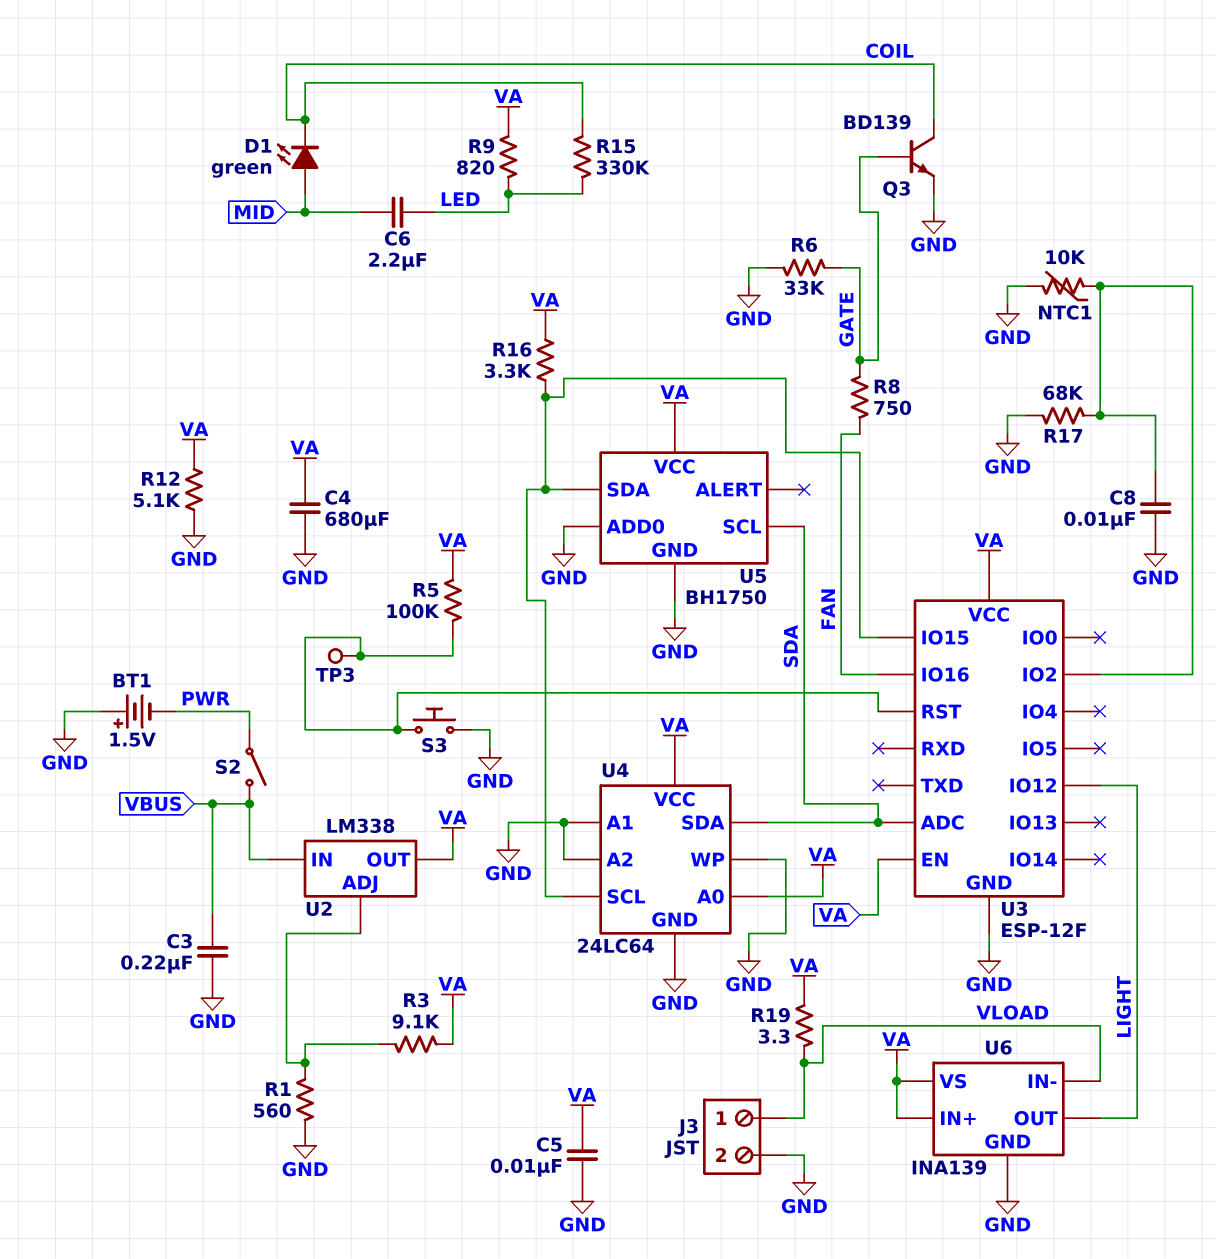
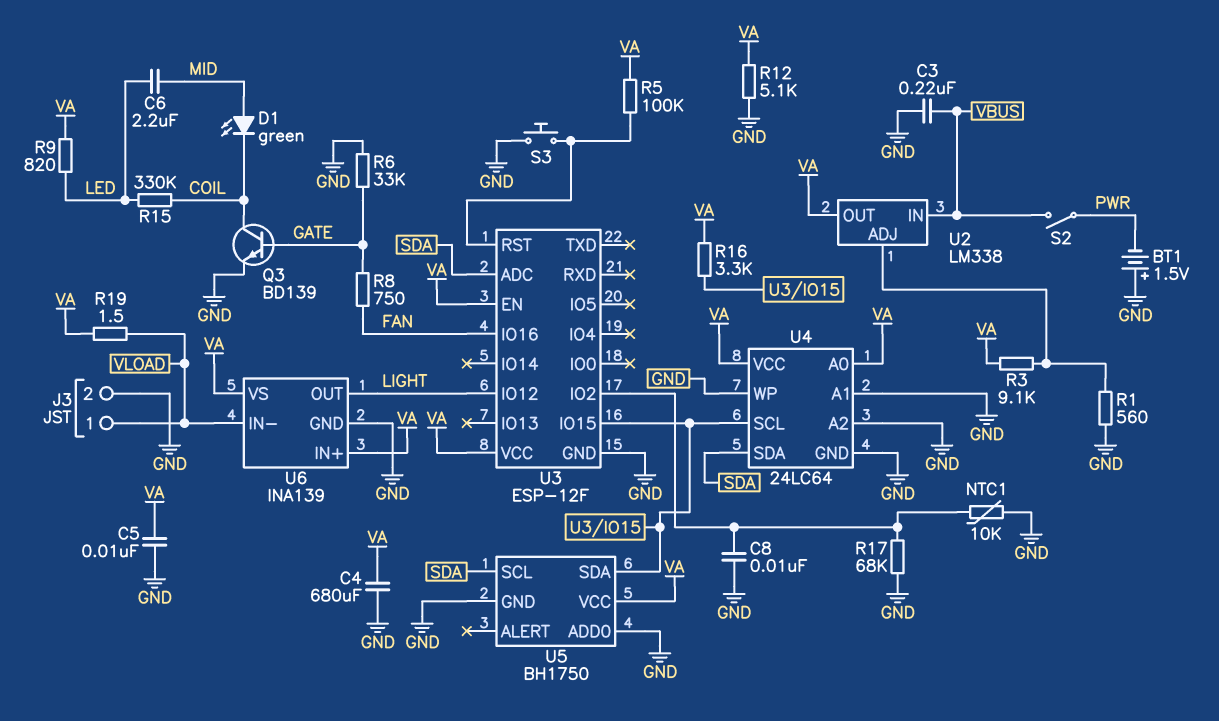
R19: 3.3 (VA, VLOAD) -> 1.5 (VA, VLOAD)
TP3: test point (U3/RST) -> none

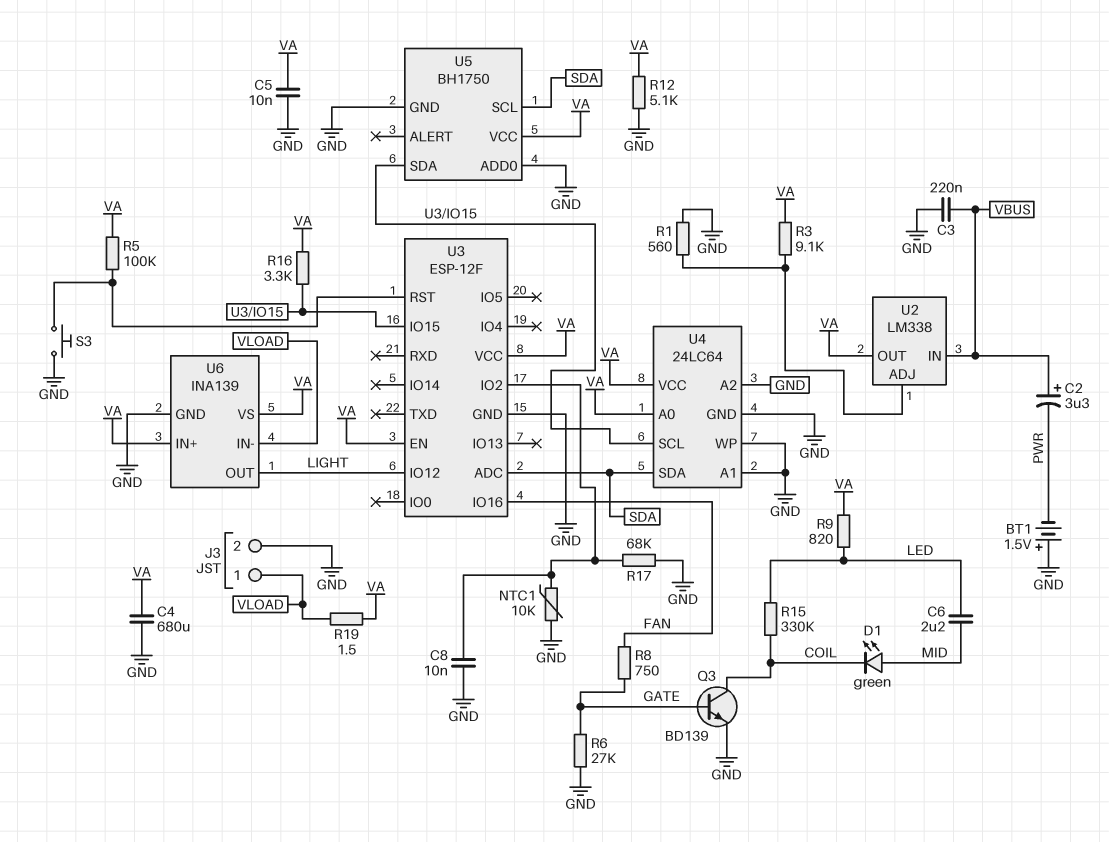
C2: none -> 3.3uF (plus VBUS, minus PWR)
R6: 33k (GATE, GND) -> 27k (GATE, GND)
S2: switch (PWR, VBUS) -> none

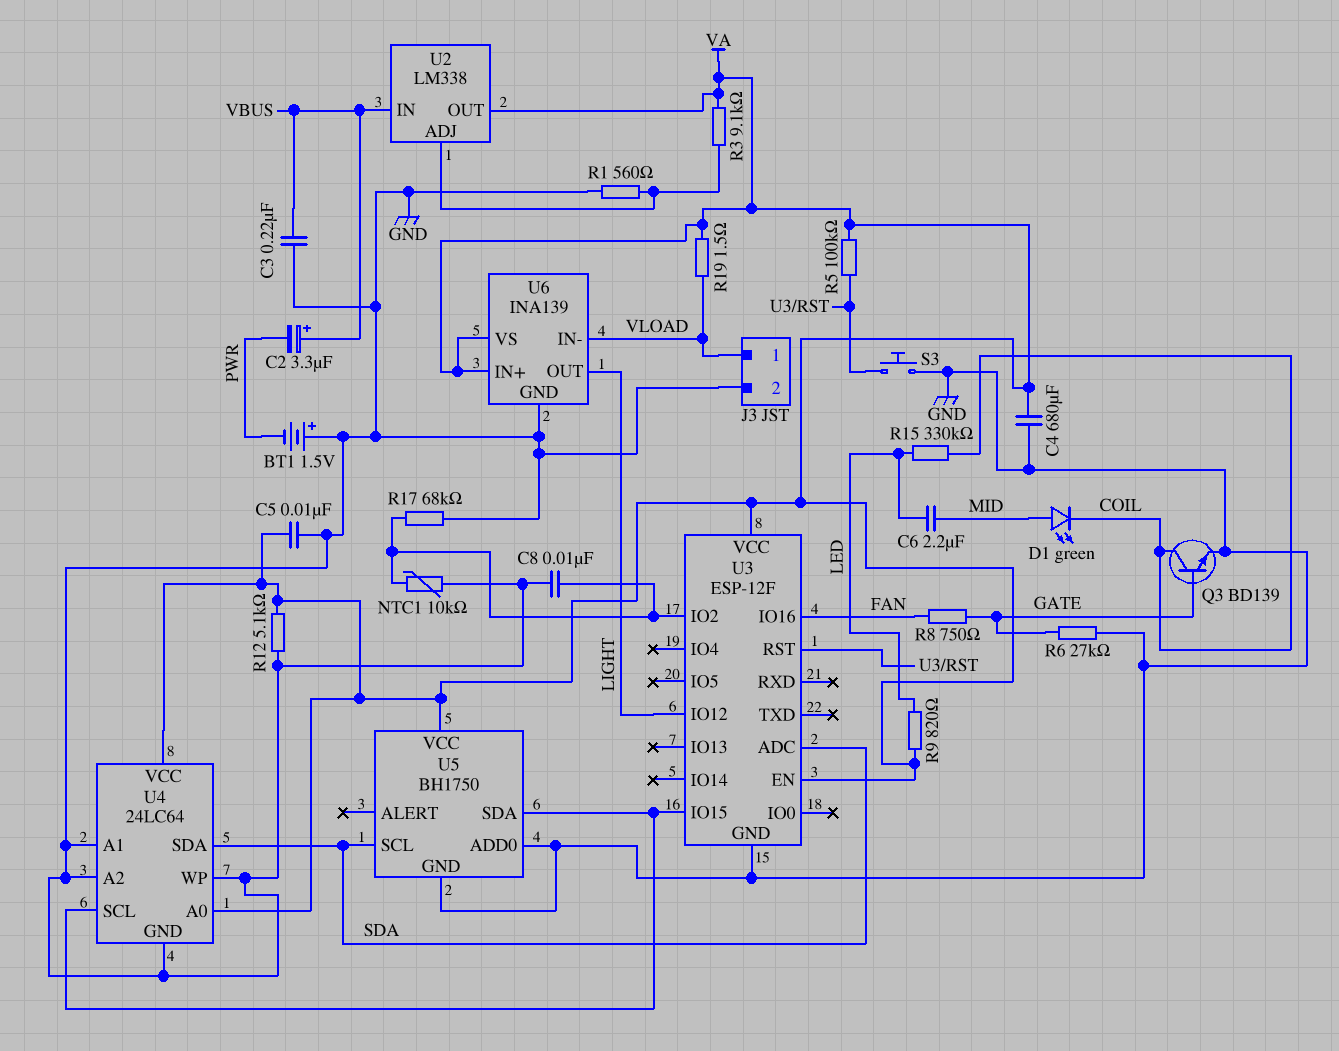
R16: 3.3k (U3/IO15, VA) -> none

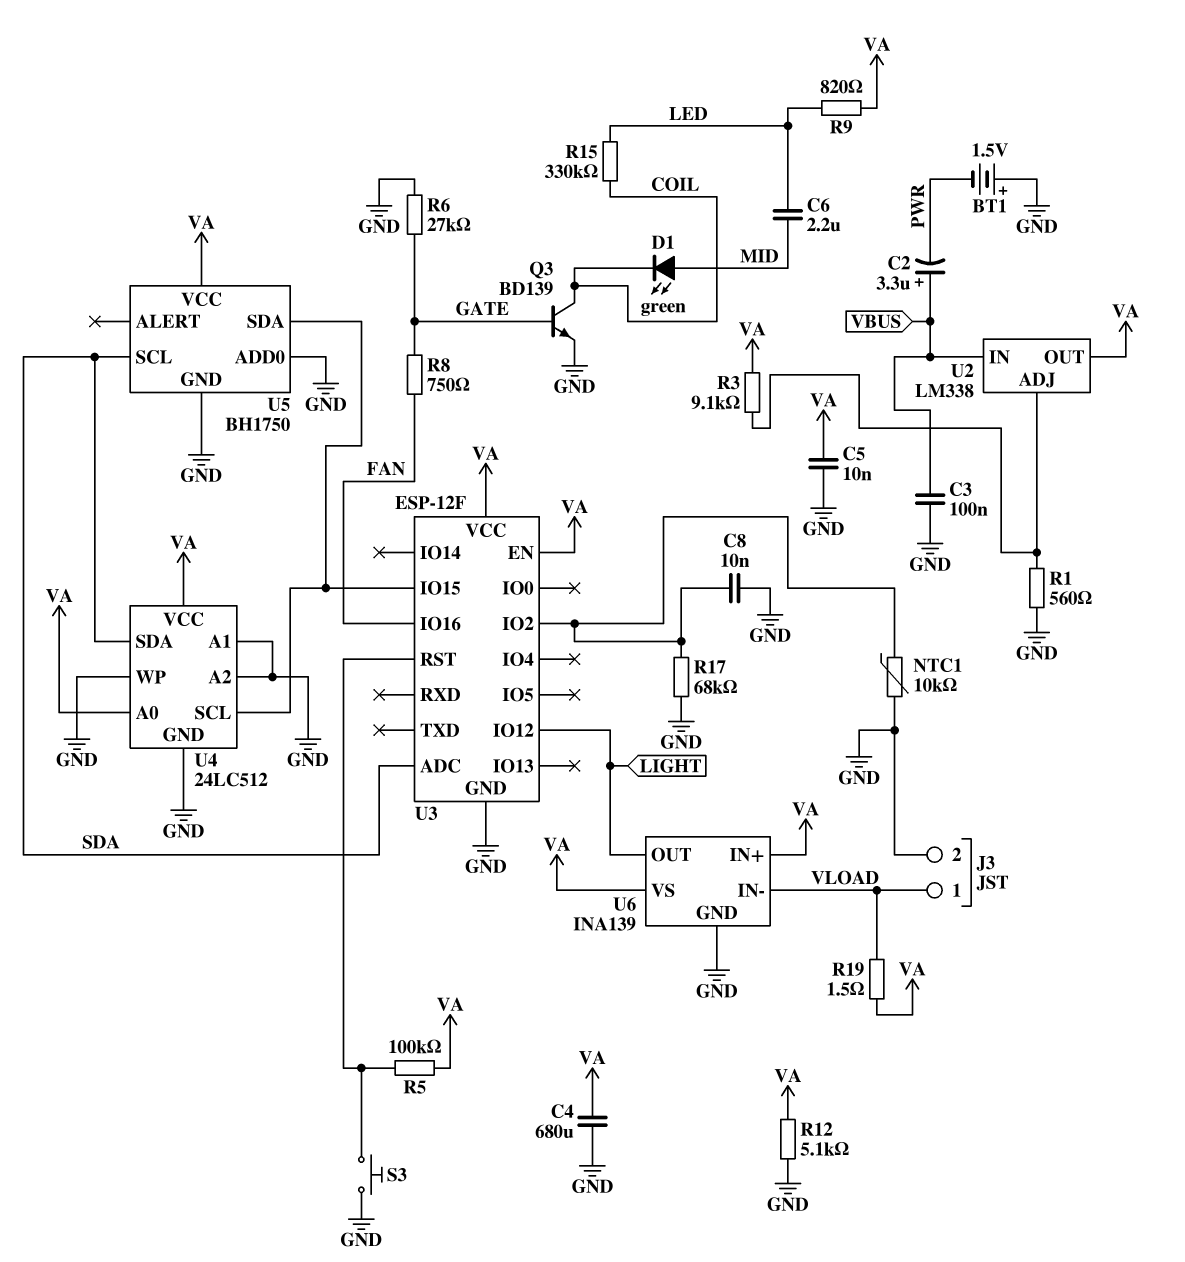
C3: 220nF (GND, VBUS) -> 100nF (GND, VBUS)
U4: 24LC64 -> 24LC512

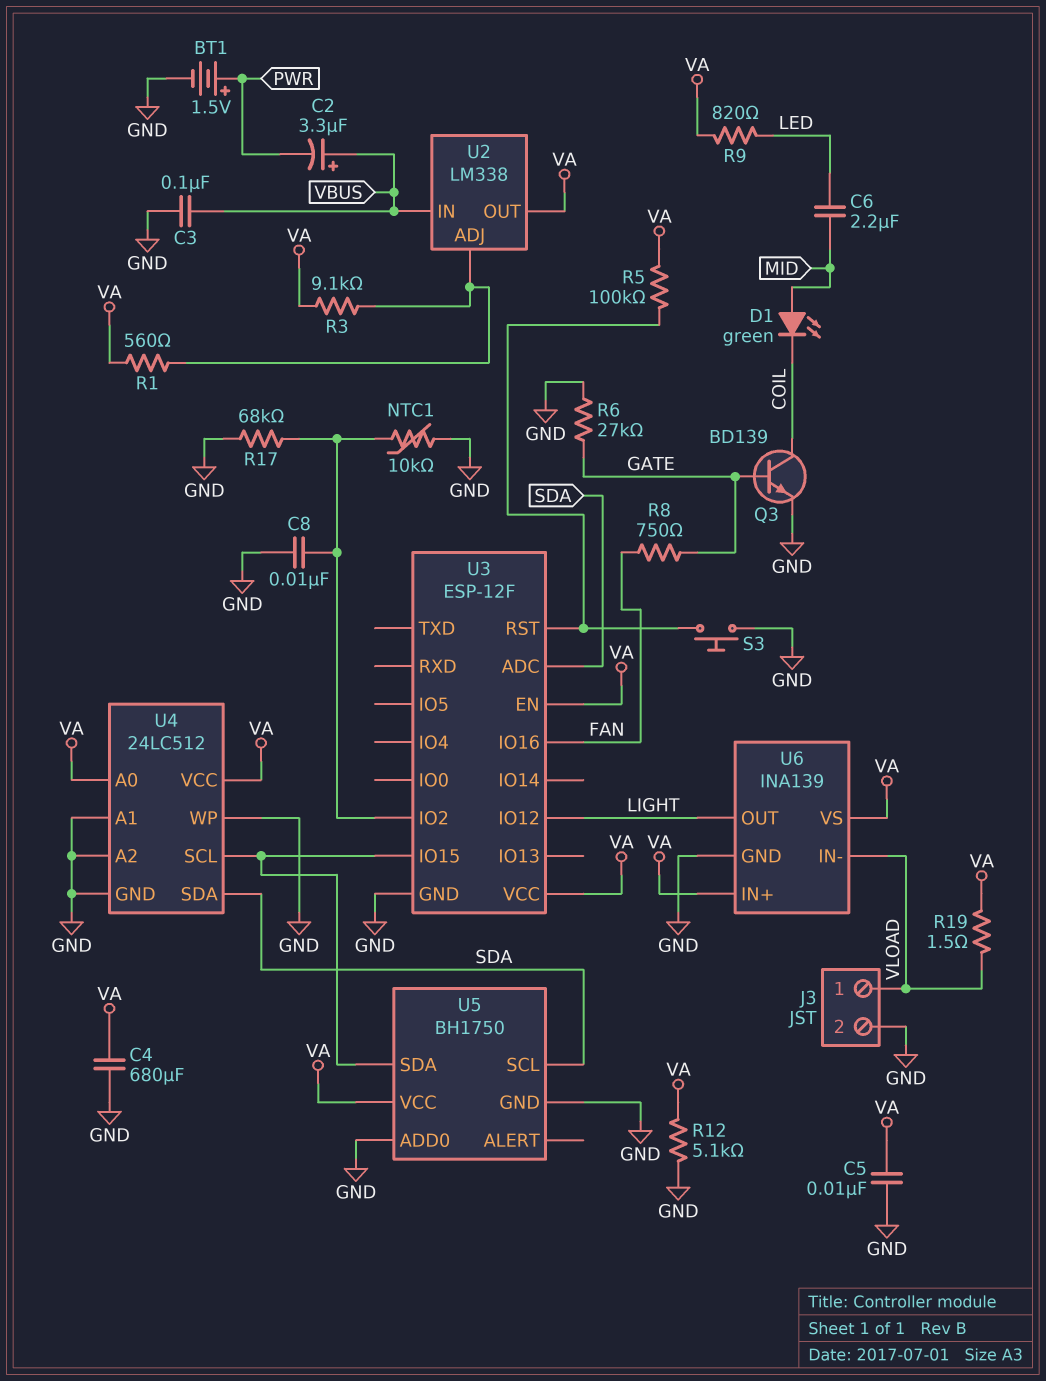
BT1: 1.5V (plus GND, minus PWR) -> 1.5V (plus PWR, minus GND)
R1: 560 (GND, U2/ADJ) -> 560 (U2/ADJ, VA)
R15: 330k (COIL, LED) -> none

